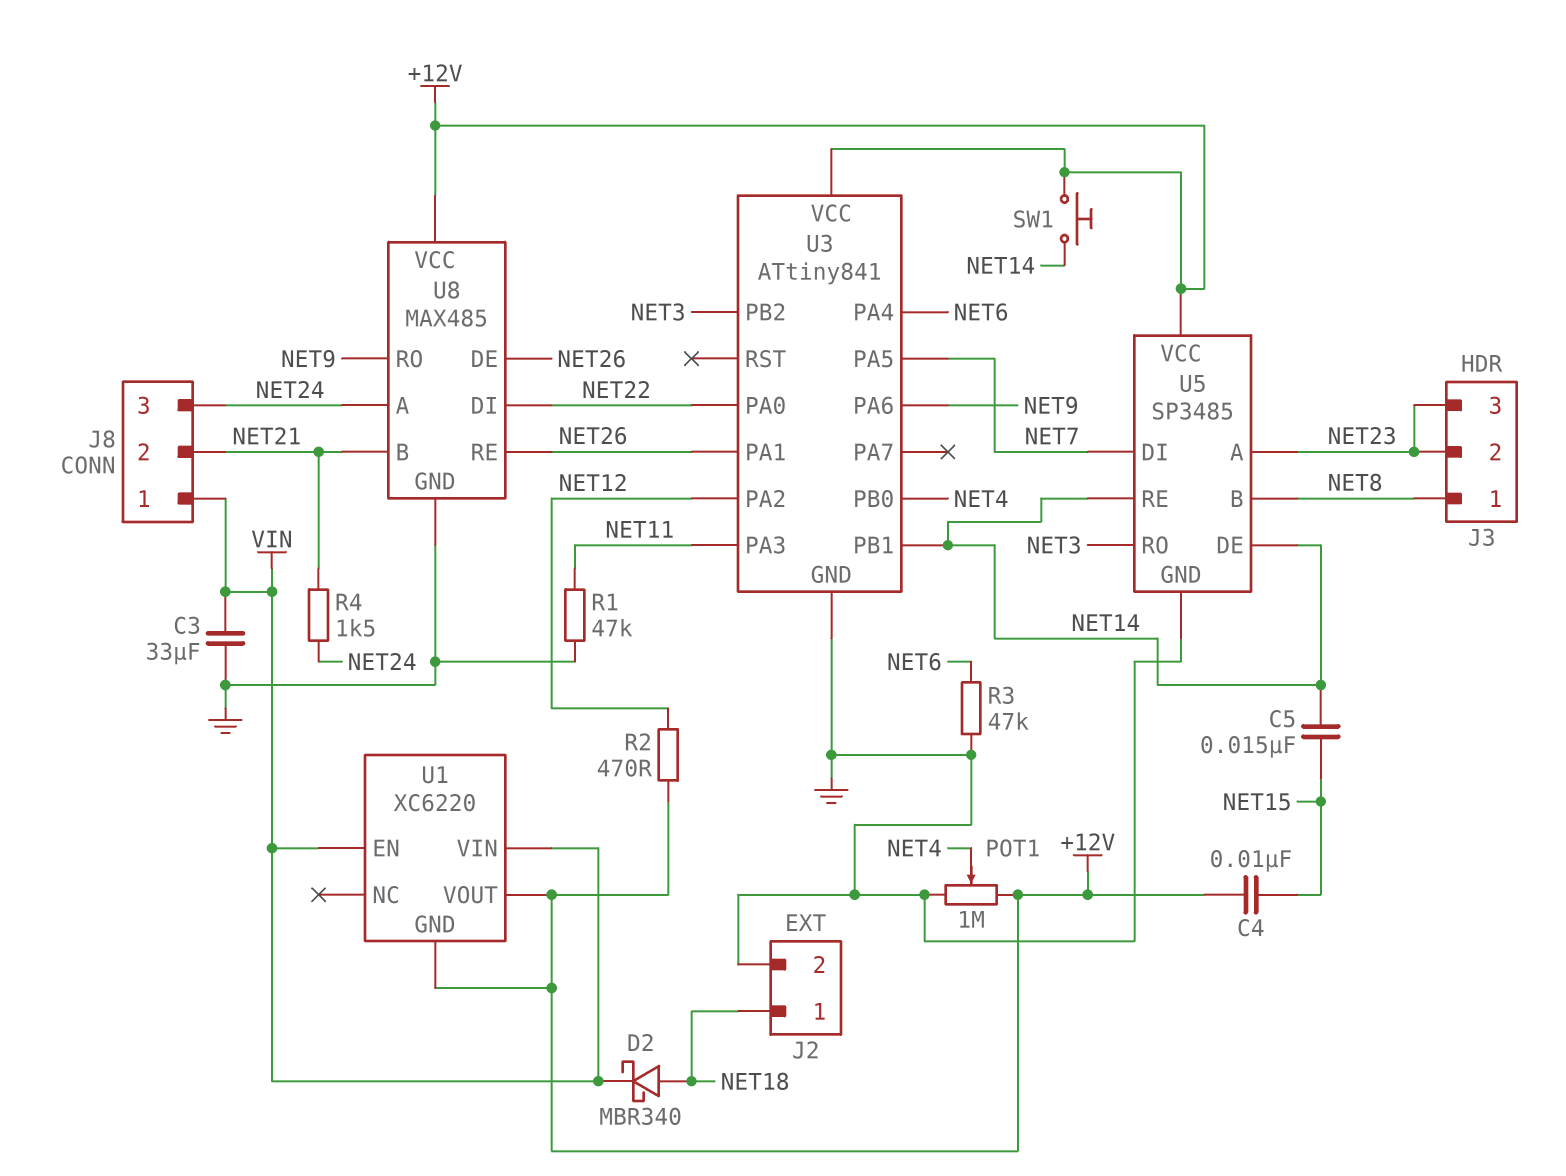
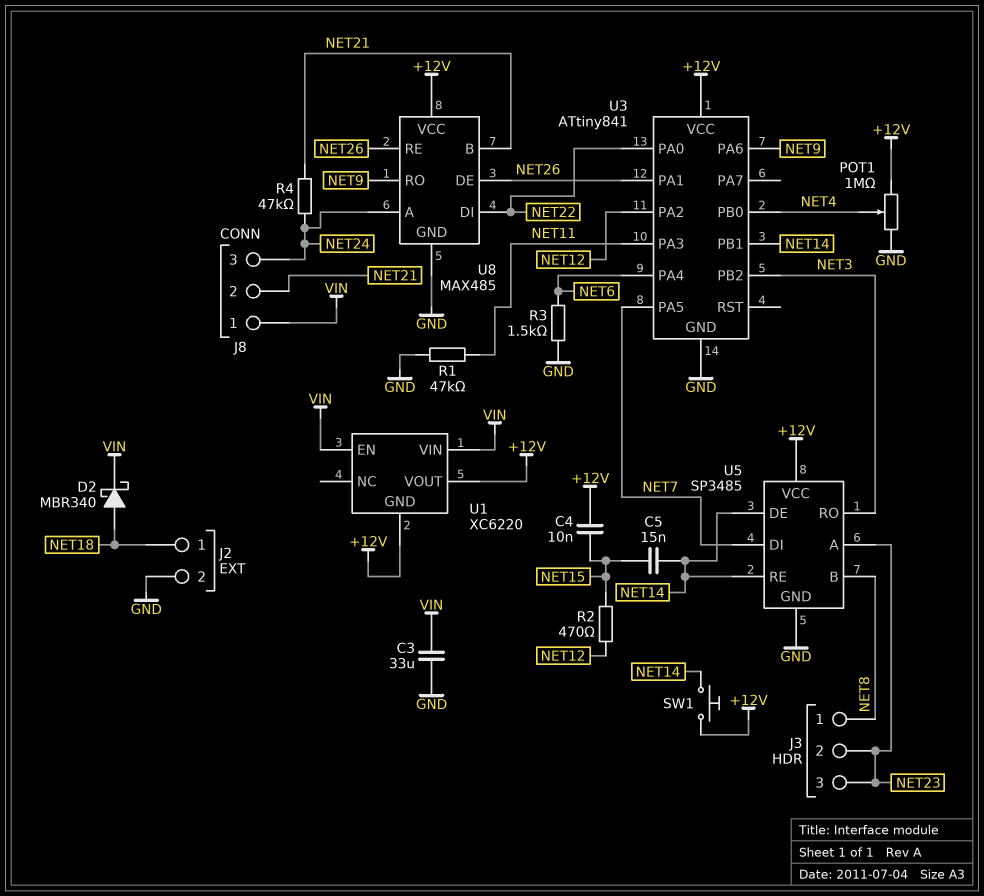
R2: 470 (+12V, NET12) -> 470 (NET12, NET15)
R3: 47k (GND, NET6) -> 1.5k (GND, NET6)
R4: 1.5k (NET21, NET24) -> 47k (NET21, NET24)

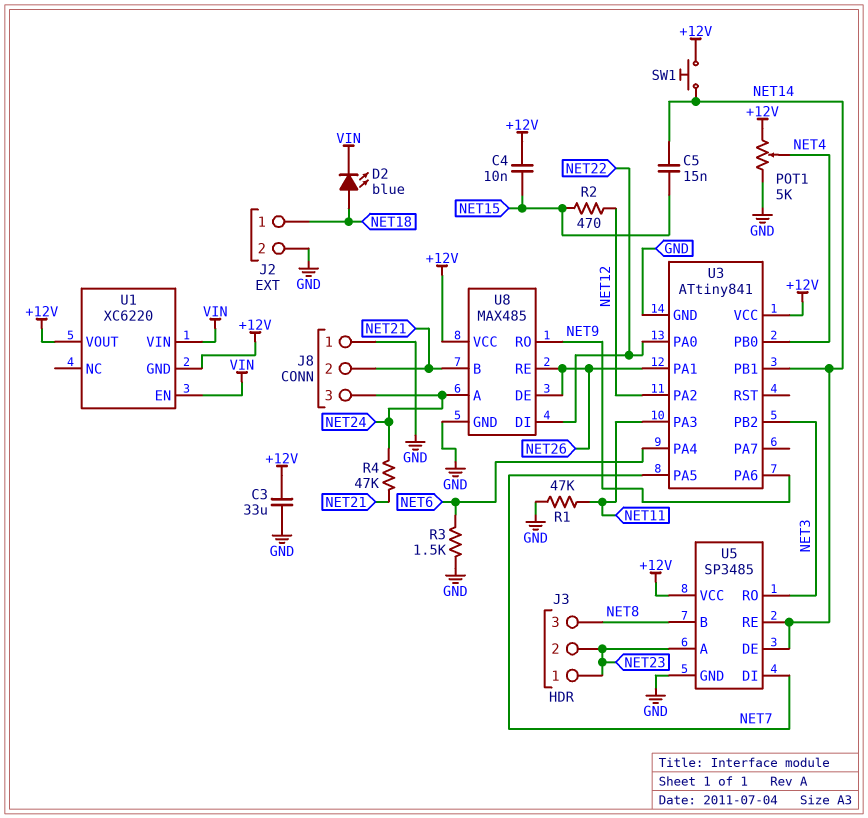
C3: 33uF (GND, VIN) -> 33uF (+12V, GND)
D2: schottky MBR340 (A NET18, K VIN) -> LED blue (A NET18, K VIN)
J3 pin 1: NET8 -> NET23
J3 pin 3: NET23 -> NET8
J8 pin 1: VIN -> GND
POT1: 1M (+12V, GND, wiper NET4) -> 5k (+12V, GND, wiper NET4)

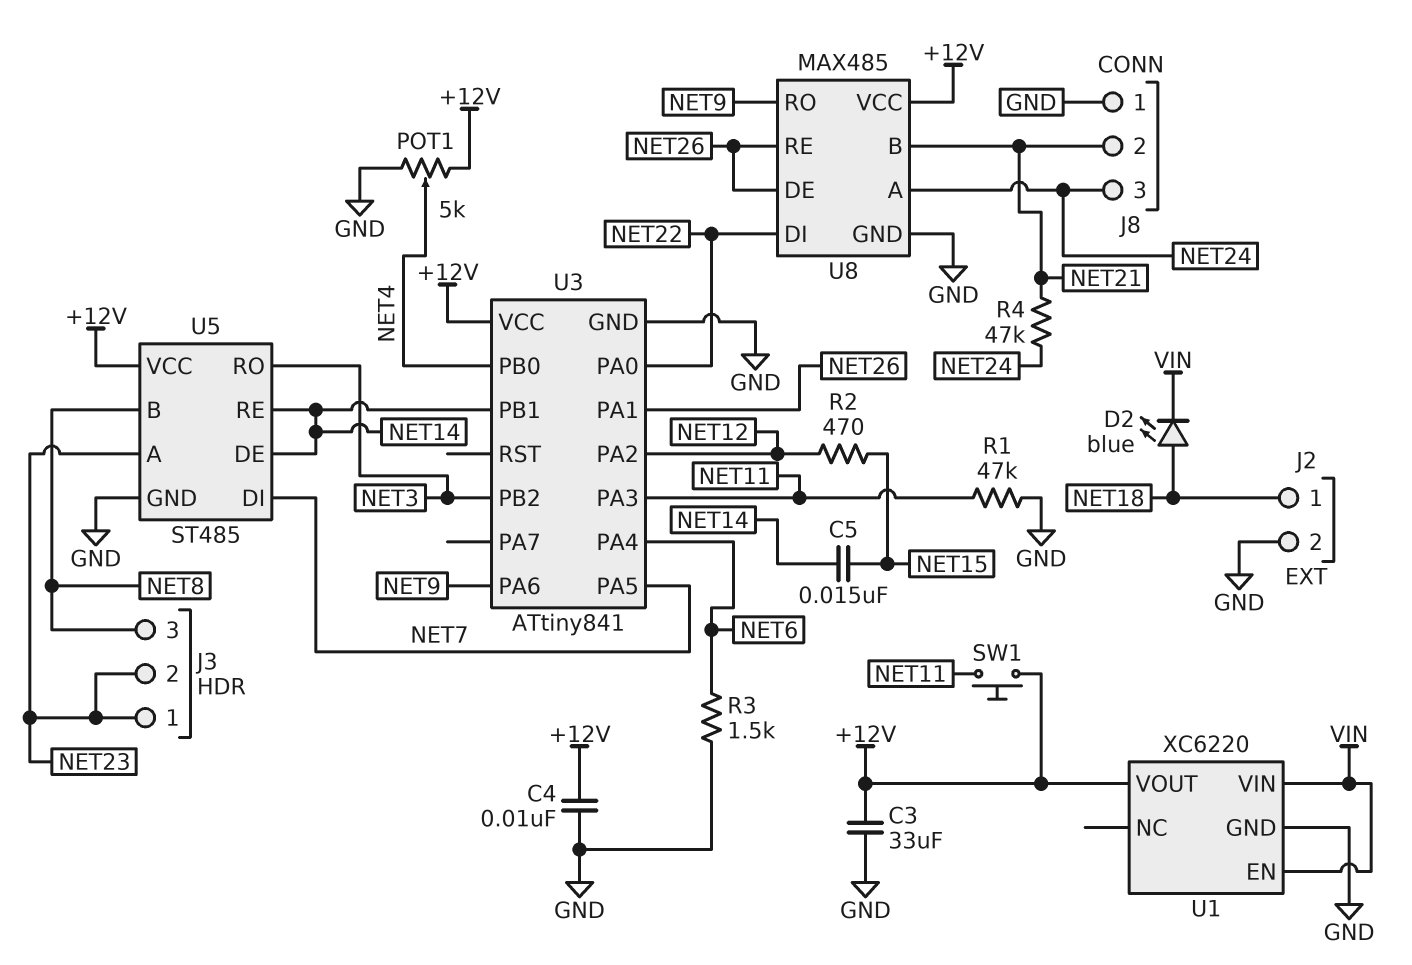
C4: 10nF (+12V, NET15) -> 10nF (+12V, GND)
SW1: button (+12V, NET14) -> button (+12V, NET11)
U1 pin GND: +12V -> GND
U5: SP3485 -> ST485

